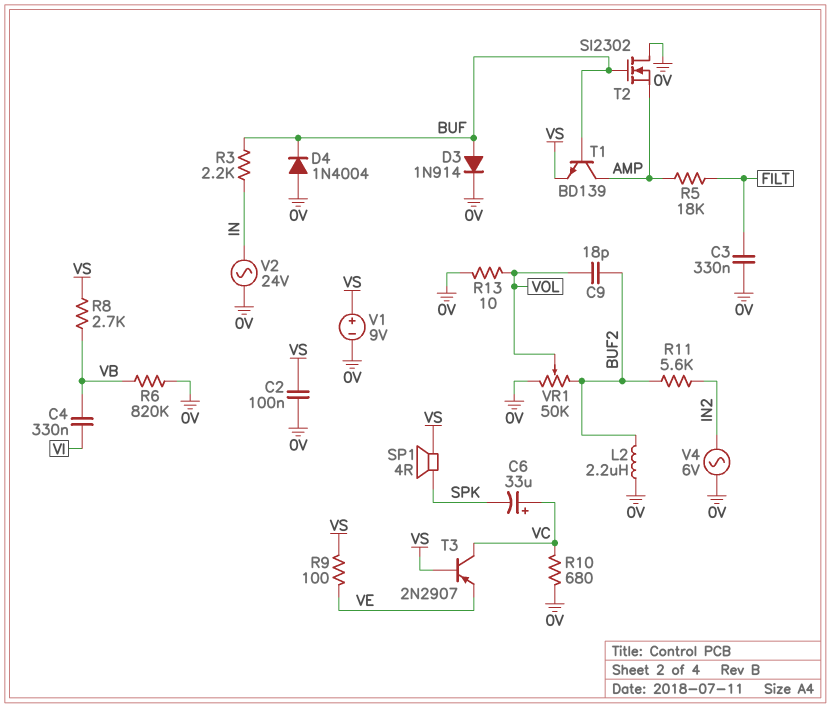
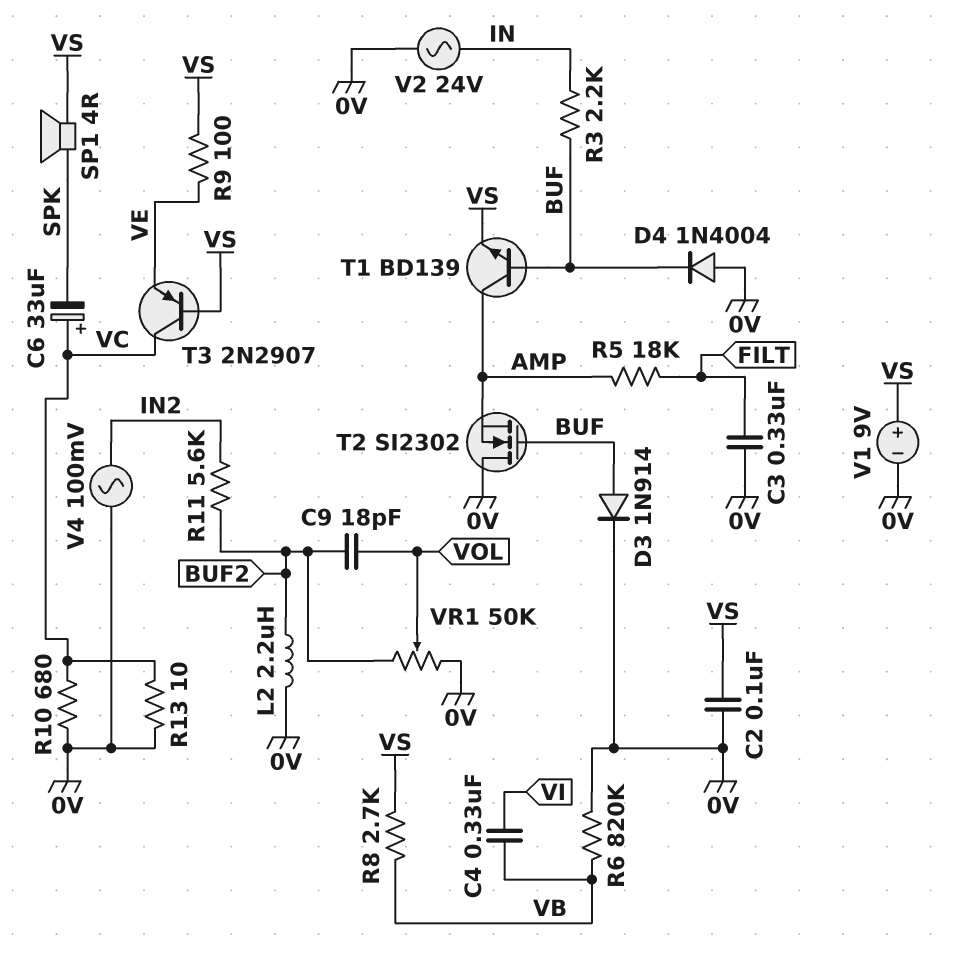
R13: 10 (0V, VOL) -> 10 (0V, VC)
V4: AC 6V (0V, IN2) -> AC 100mV (0V, IN2)

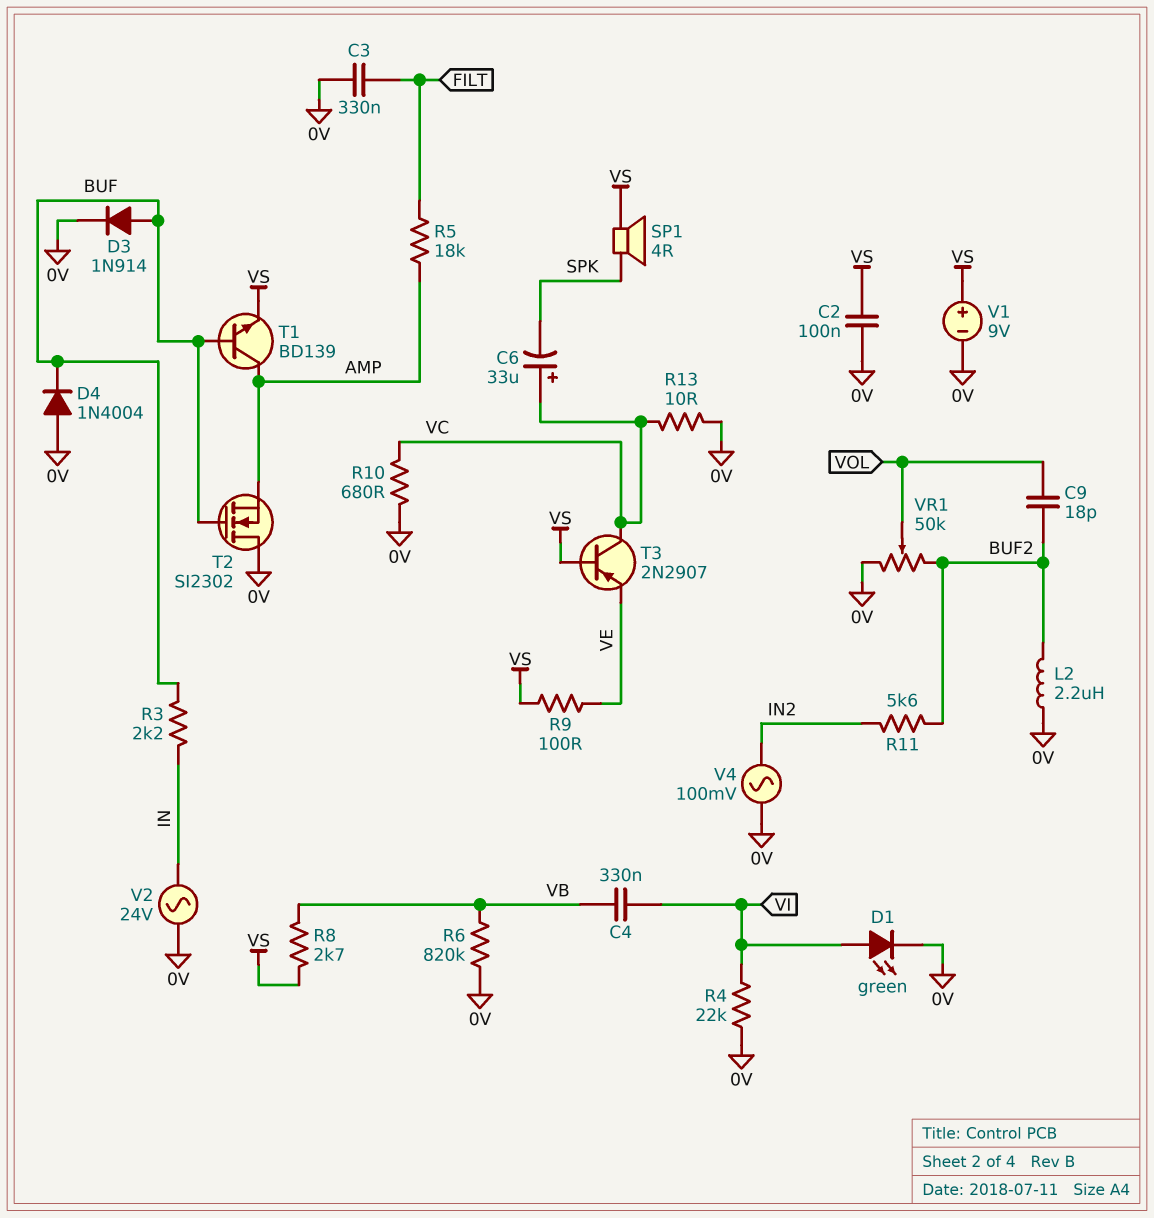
D1: none -> LED green (A VI, K 0V)
R4: none -> 22k (0V, VI)

